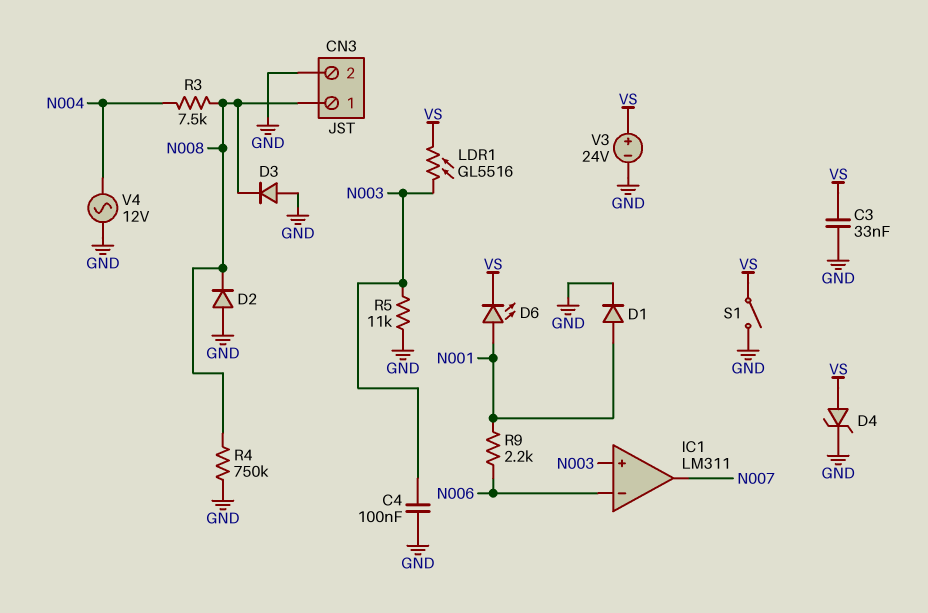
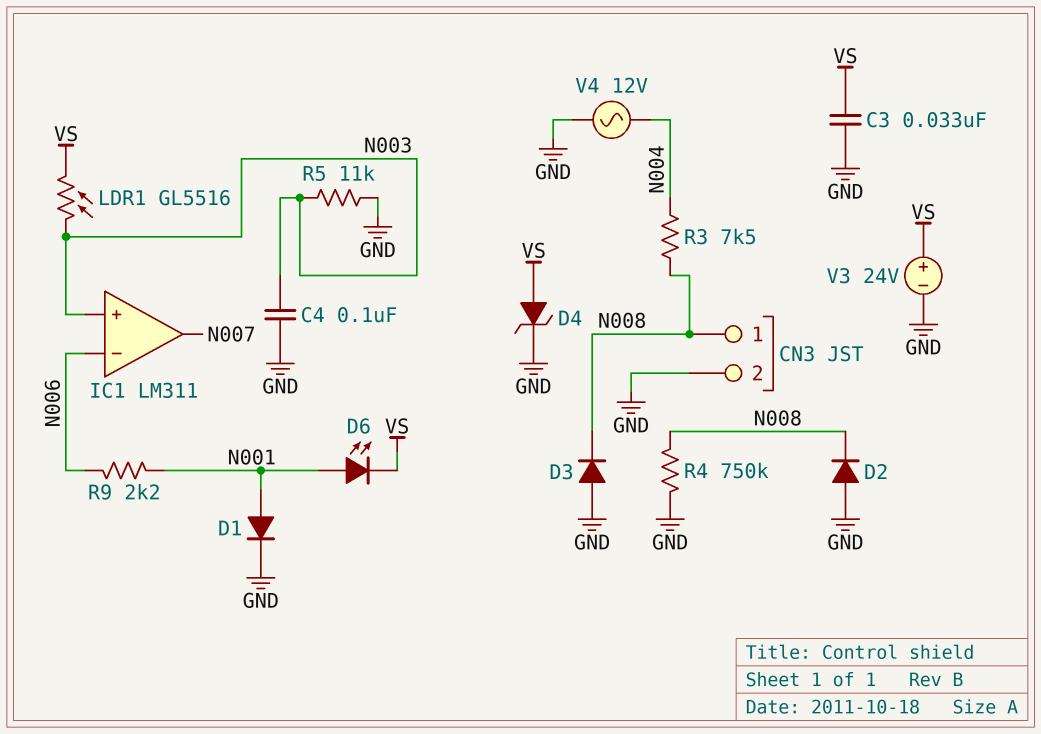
S1: switch (GND, VS) -> none

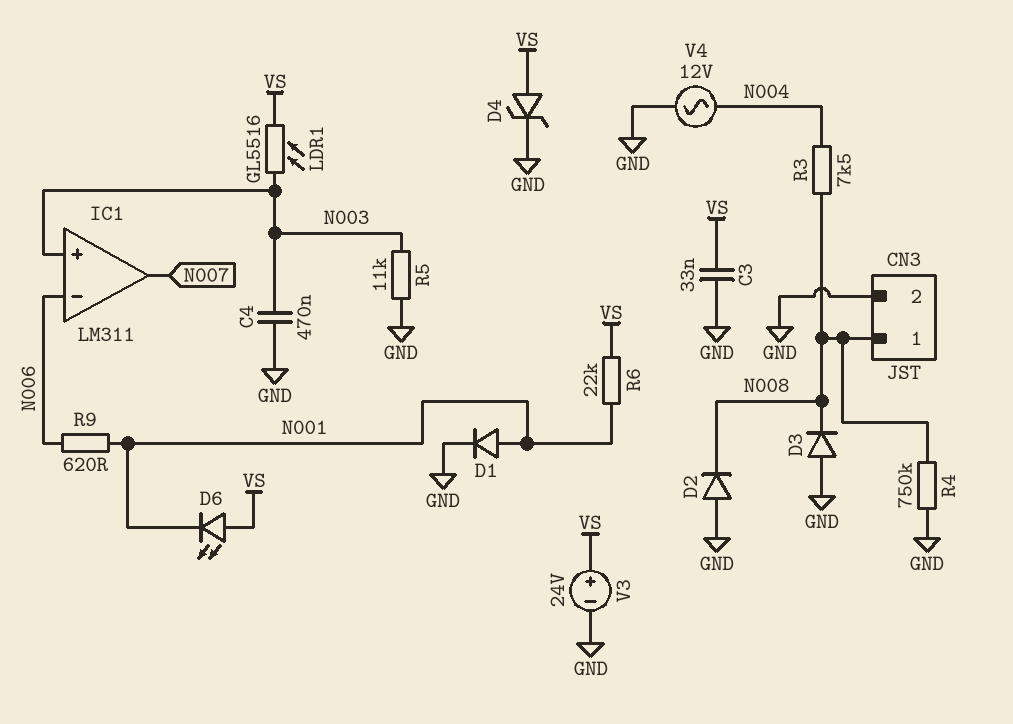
C4: 100nF (GND, N003) -> 470nF (GND, N003)
D6: LED (A N001, K VS) -> LED (A VS, K N001)
R6: none -> 22k (N001, VS)
R9: 2.2k (N001, N006) -> 620 (N001, N006)

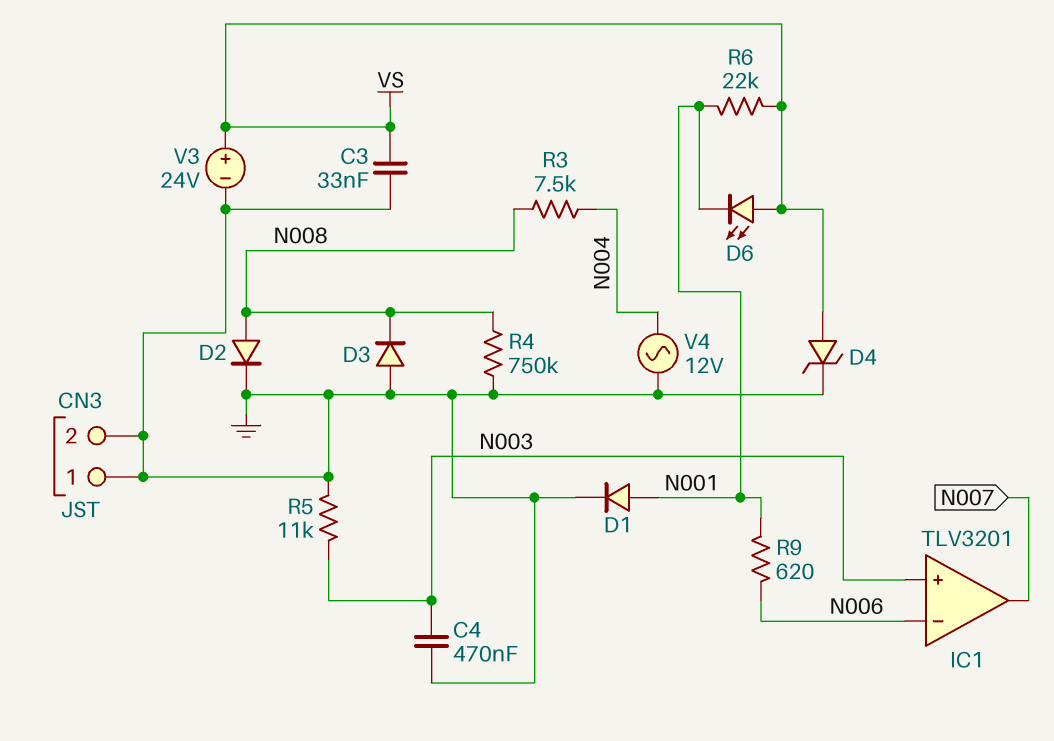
CN3 pin 1: N008 -> GND
D2: diode (A GND, K N008) -> diode (A N008, K GND)
IC1: LM311 -> TLV3201
LDR1: GL5516 (N003, VS) -> none

